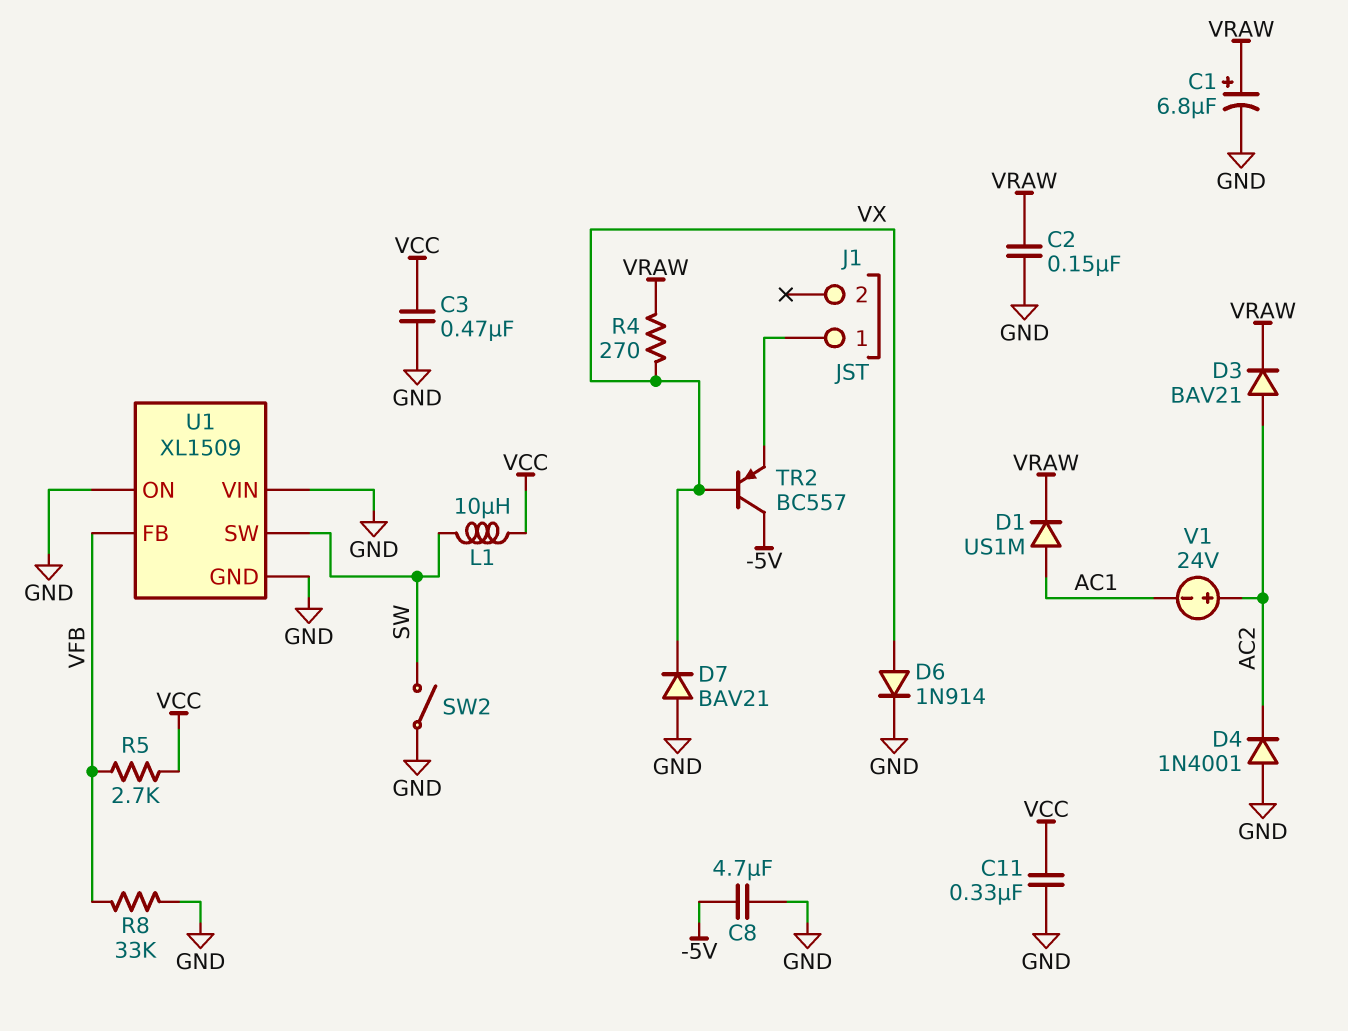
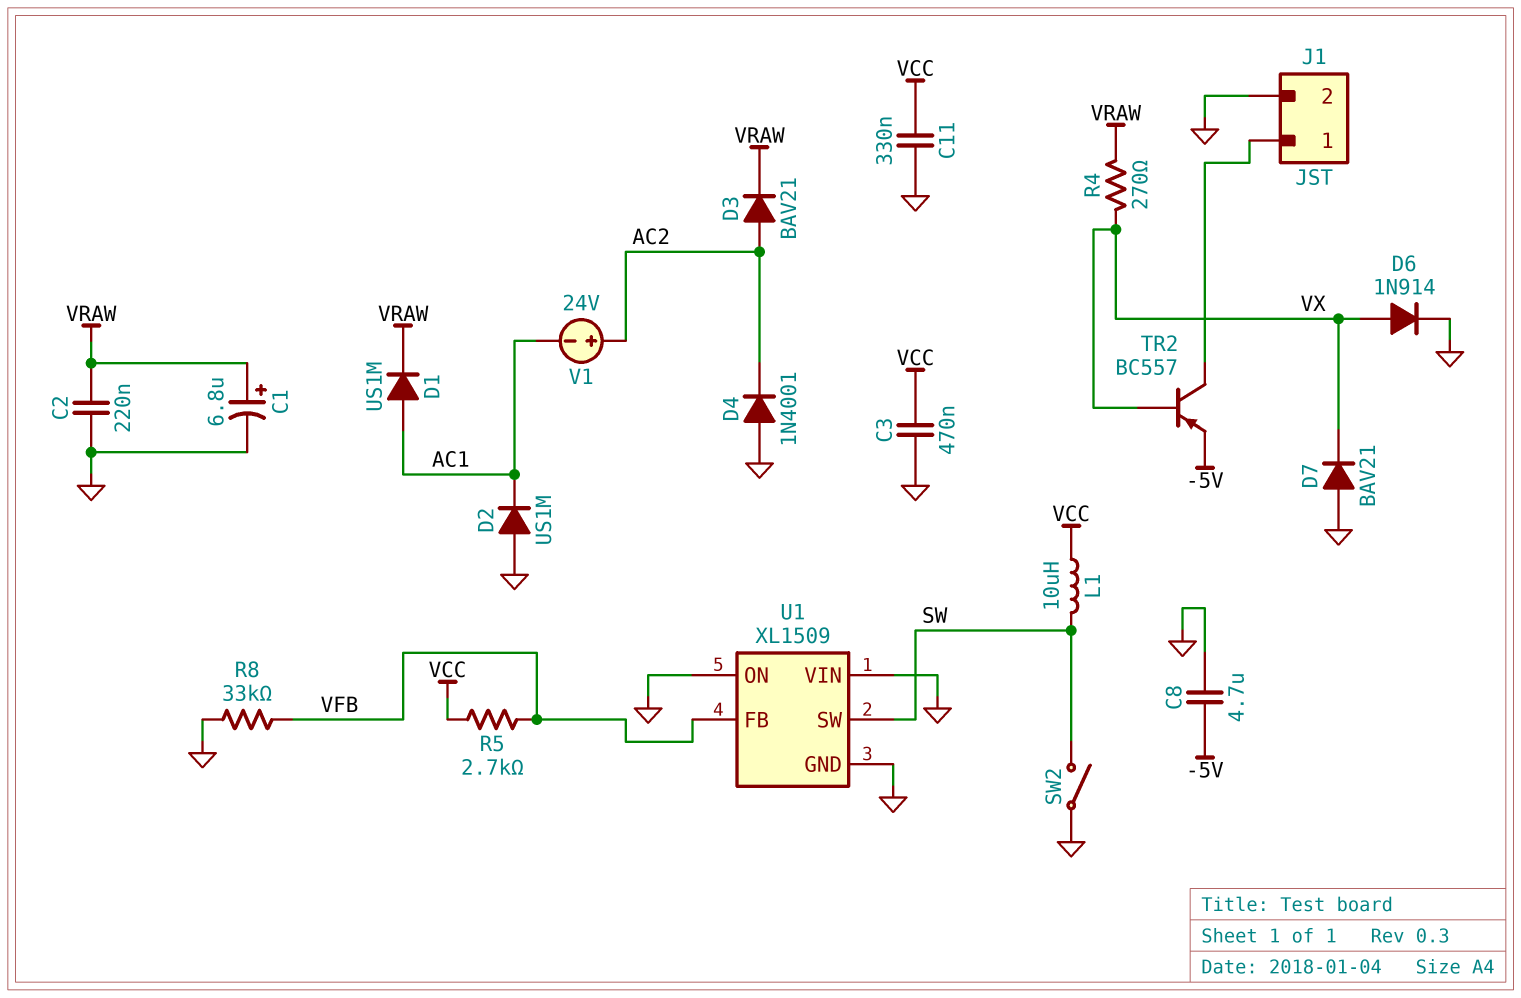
C2: 150nF (GND, VRAW) -> 220nF (GND, VRAW)
D2: none -> diode US1M (A GND, K AC1)
J1 pin 2: none -> GND
TR2: PNP BC557 (B VX, C -5V, E J1/1) -> PNP BC557 (B VX, C J1/1, E -5V)

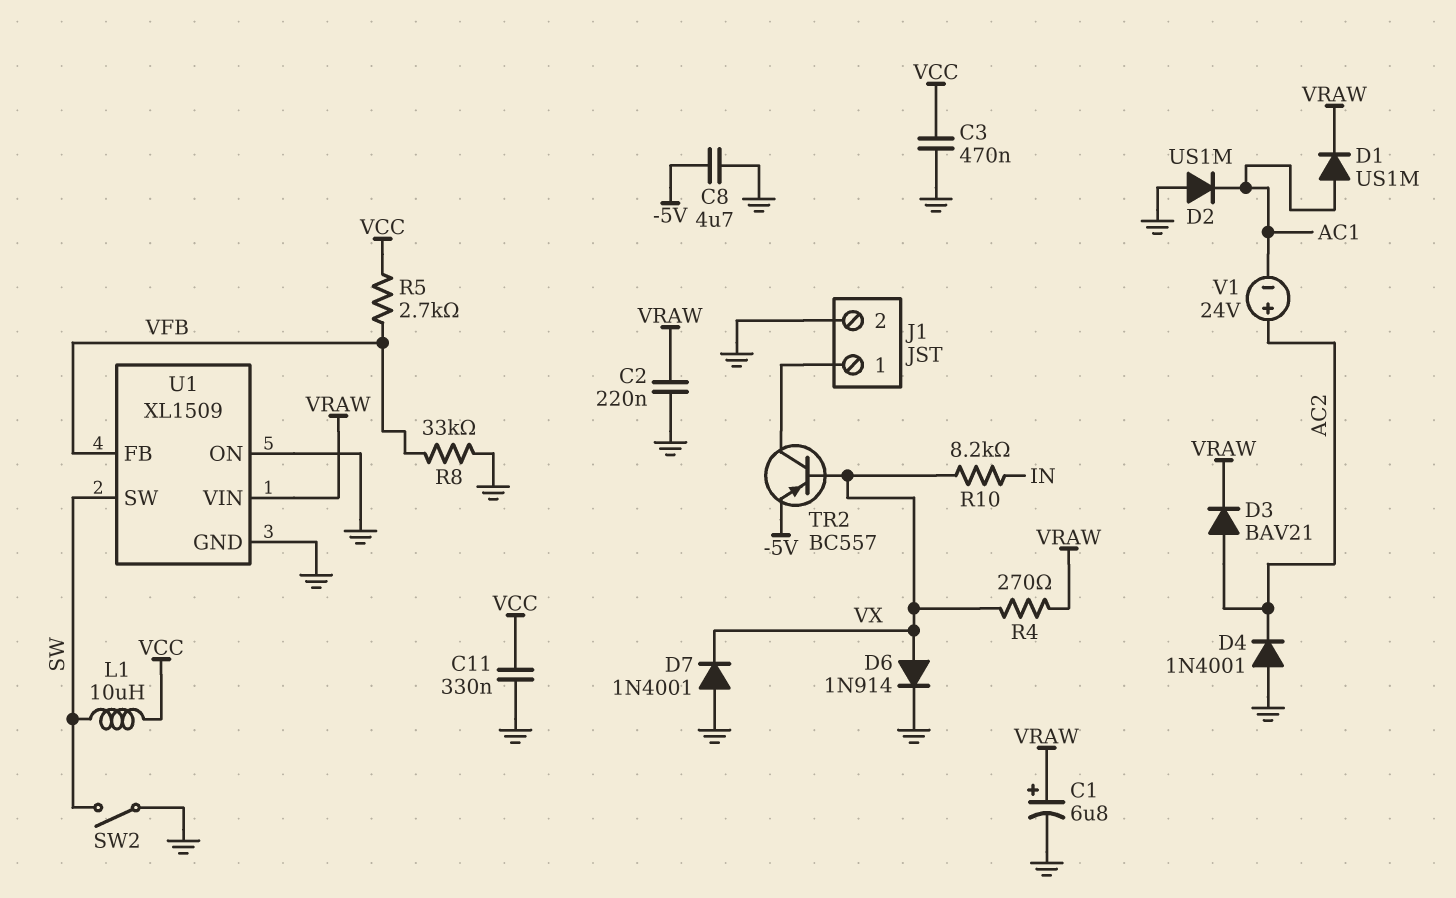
D7: diode BAV21 (A GND, K VX) -> diode 1N4001 (A GND, K VX)
R10: none -> 8.2k (IN, VX)
U1 pin VIN: GND -> VRAW

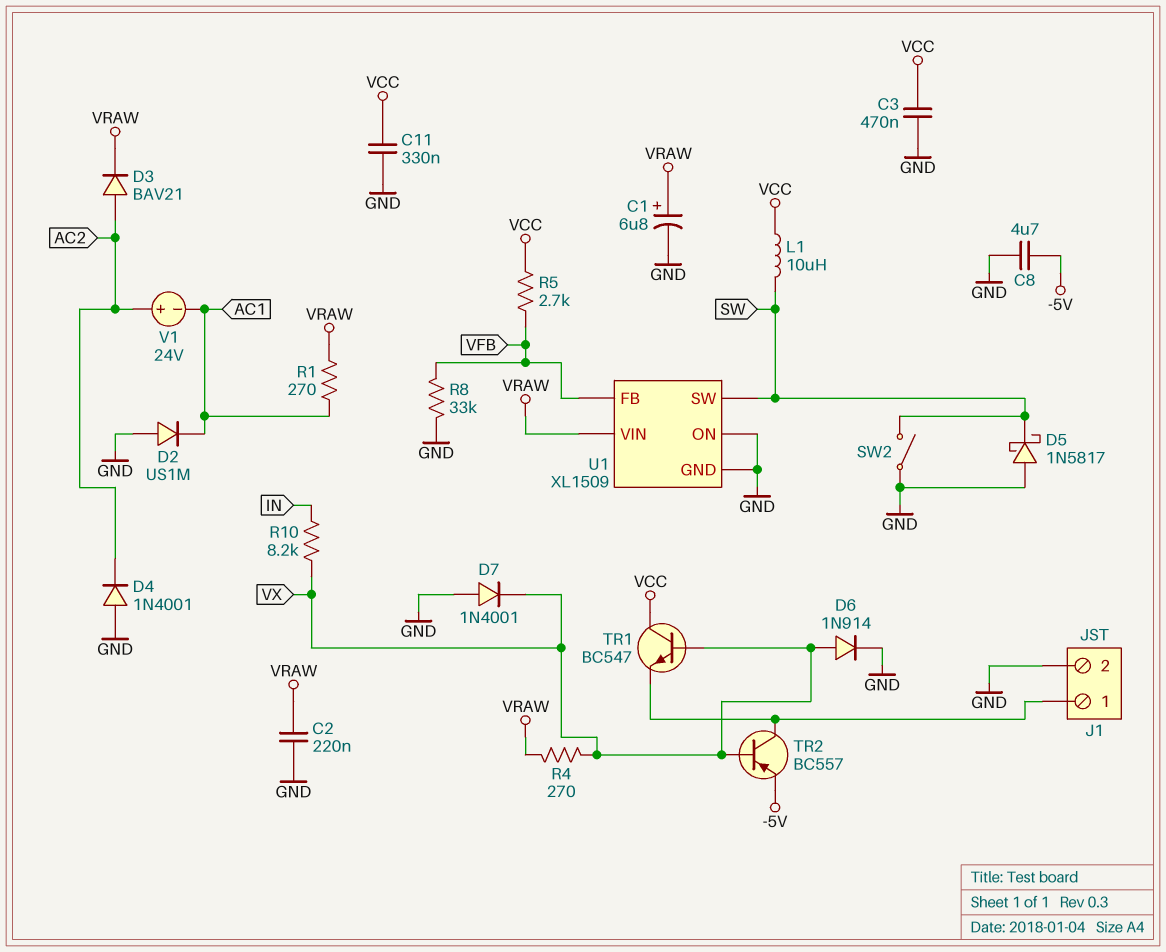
D1: diode US1M (A AC1, K VRAW) -> none
D5: none -> schottky 1N5817 (A GND, K SW)
R1: none -> 270 (AC1, VRAW)
TR1: none -> NPN BC547 (B VX, C VCC, E J1/1)

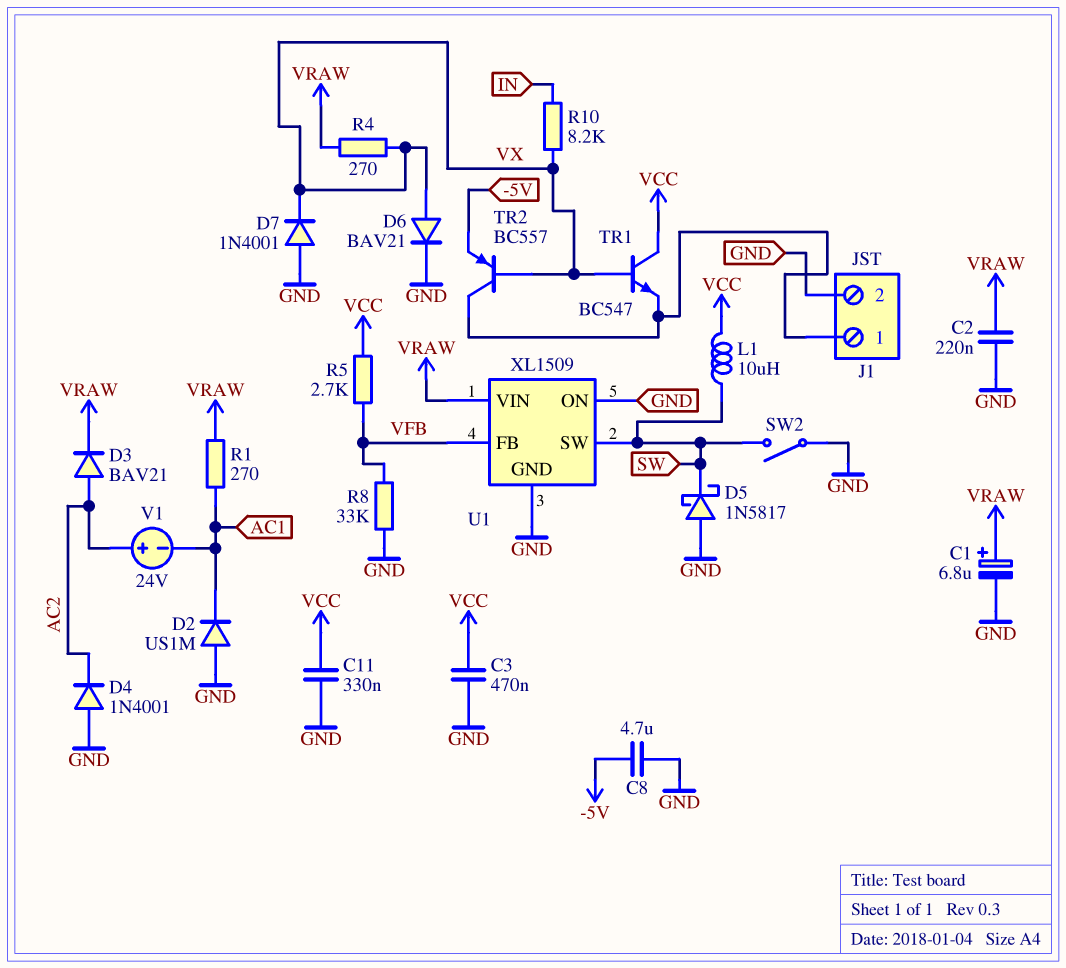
D6: diode 1N914 (A VX, K GND) -> diode BAV21 (A VX, K GND)

